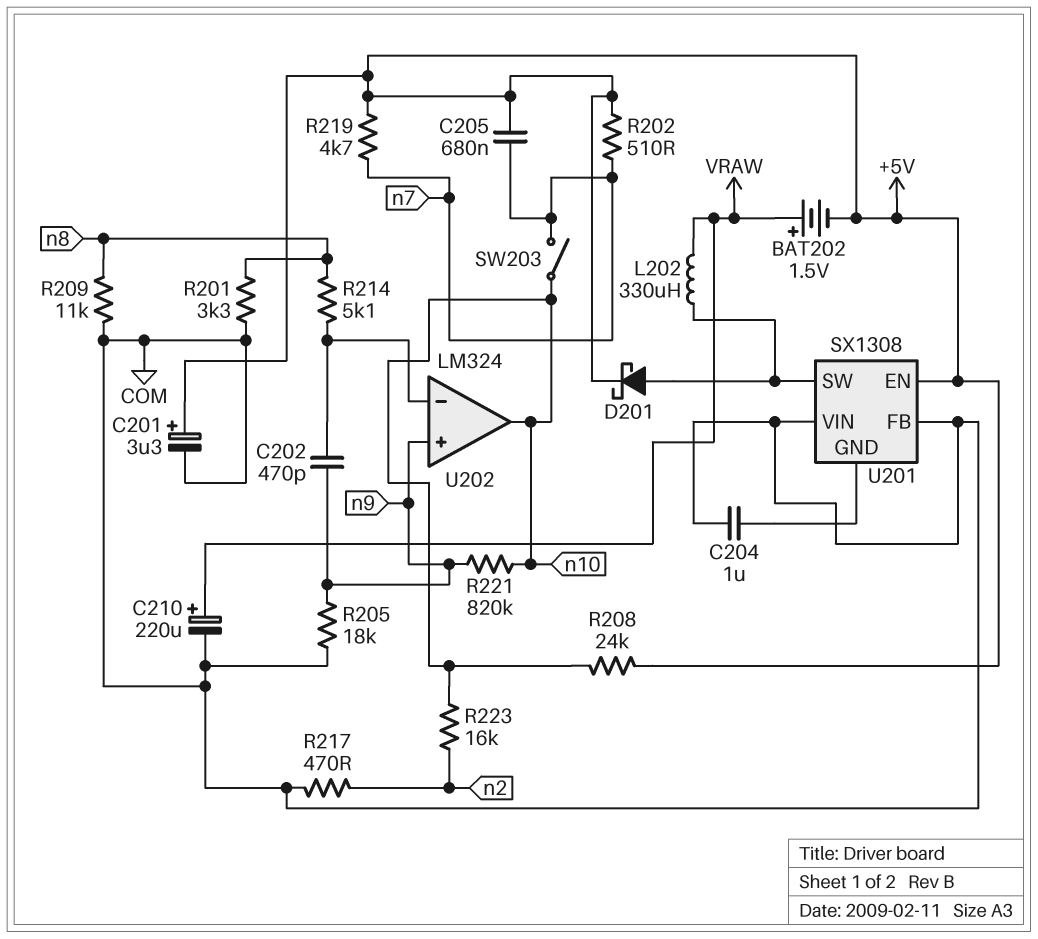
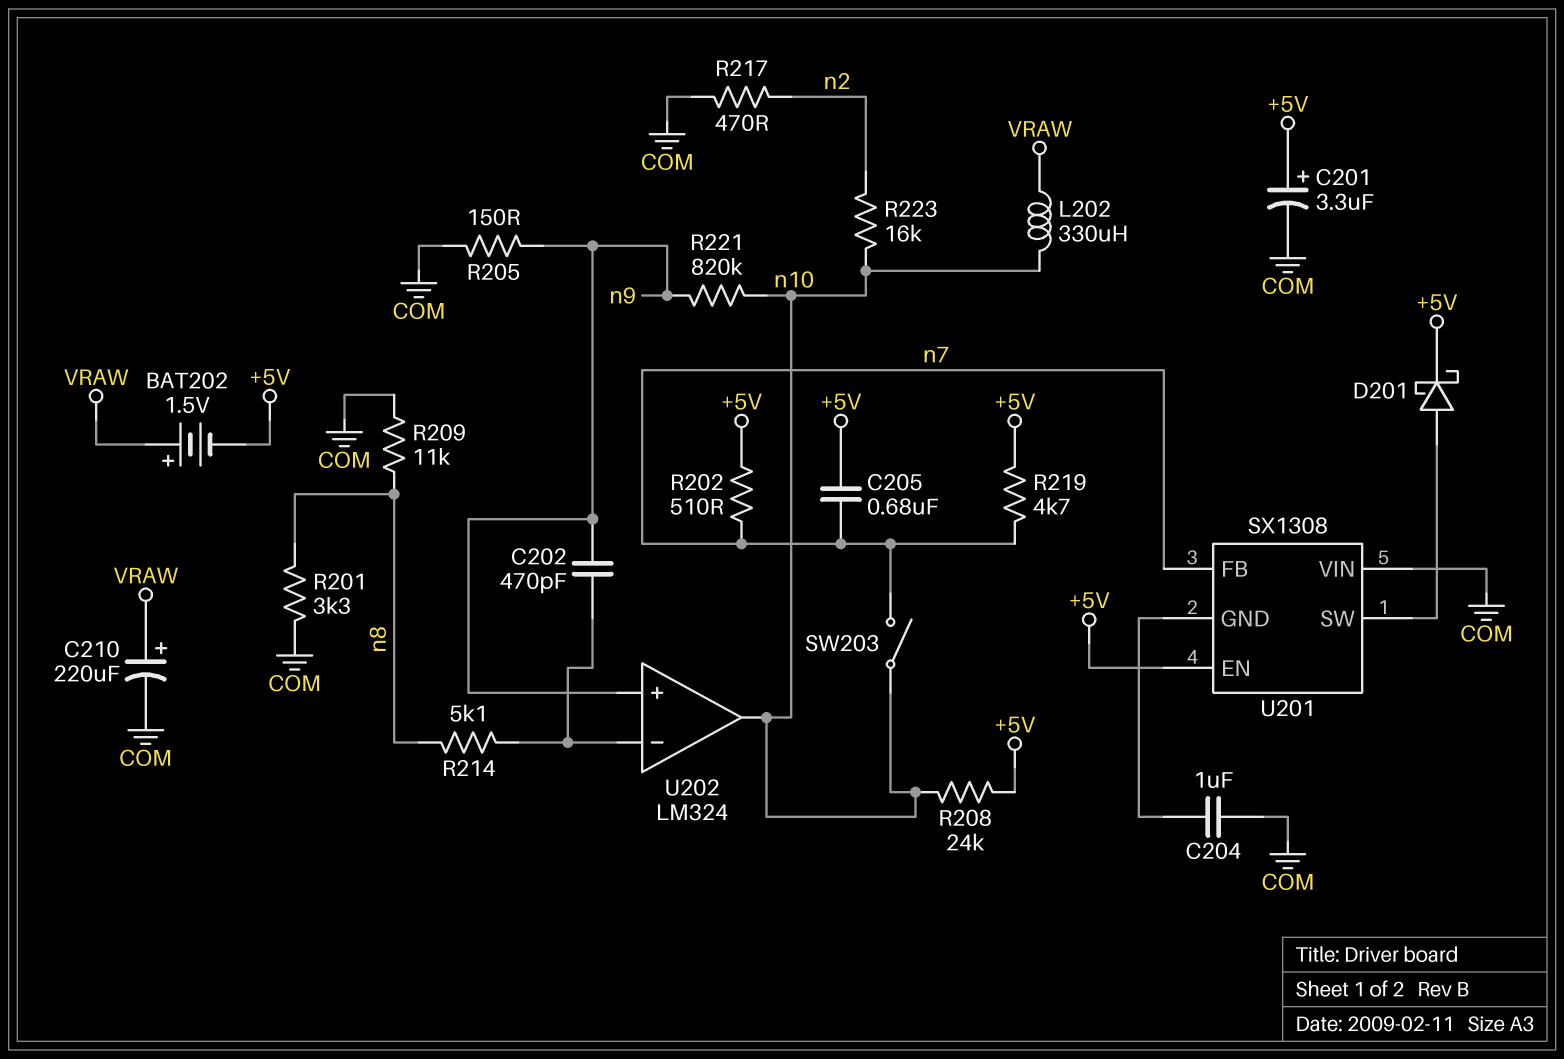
L202: 330uH (U201/SW, VRAW) -> 330uH (VRAW, n10)
R205: 18k (COM, n9) -> 150 (COM, n9)
U201 pin FB: COM -> n7

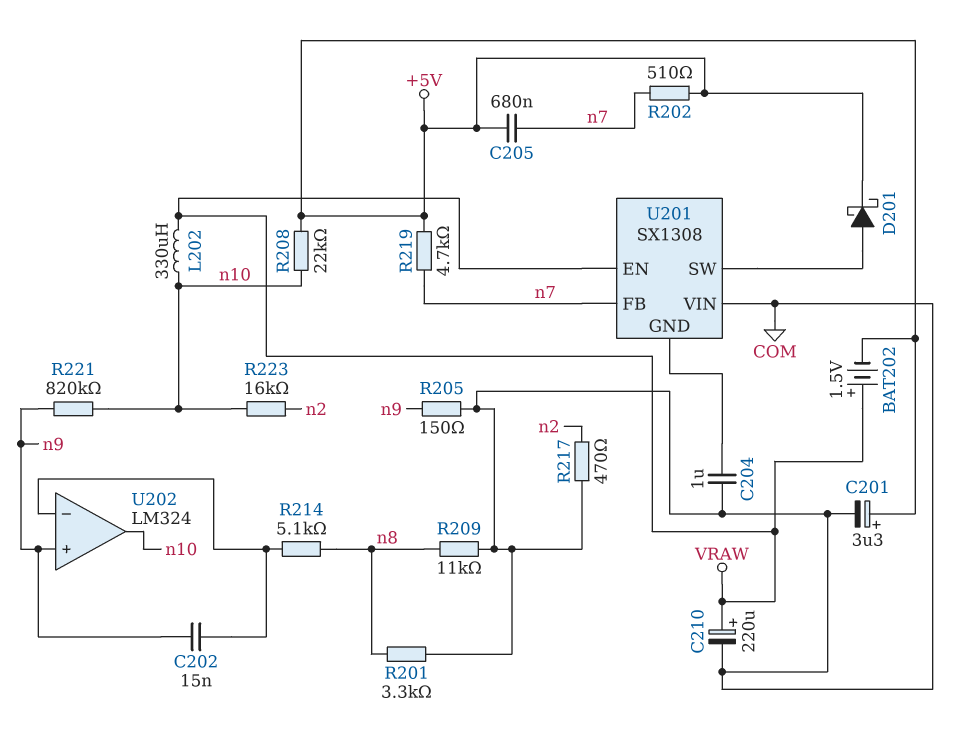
C202: 470pF (U202/in-, n9) -> 15nF (U202/in-, n9)
R208: 24k (+5V, n10) -> 22k (+5V, n10)
SW203: switch (n7, n10) -> none
U201 pin EN: +5V -> VRAW

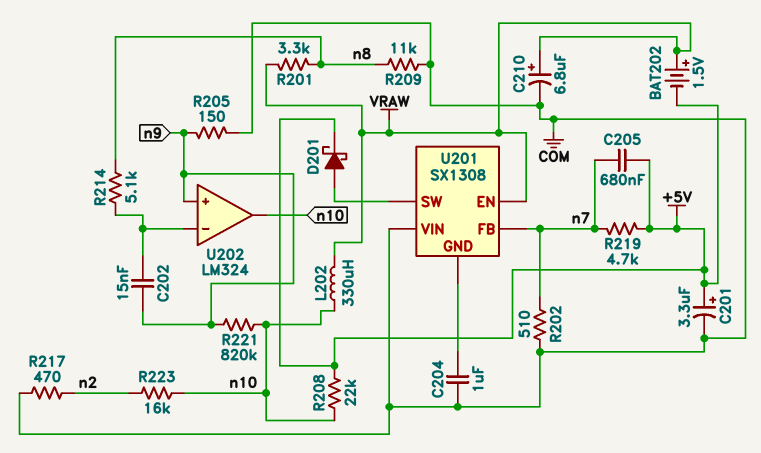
C210: 220uF (plus VRAW, minus COM) -> 6.8uF (plus VRAW, minus COM)
R201: 3.3k (COM, n8) -> 3.3k (VRAW, n8)
R202: 510 (+5V, n7) -> 510 (COM, n7)

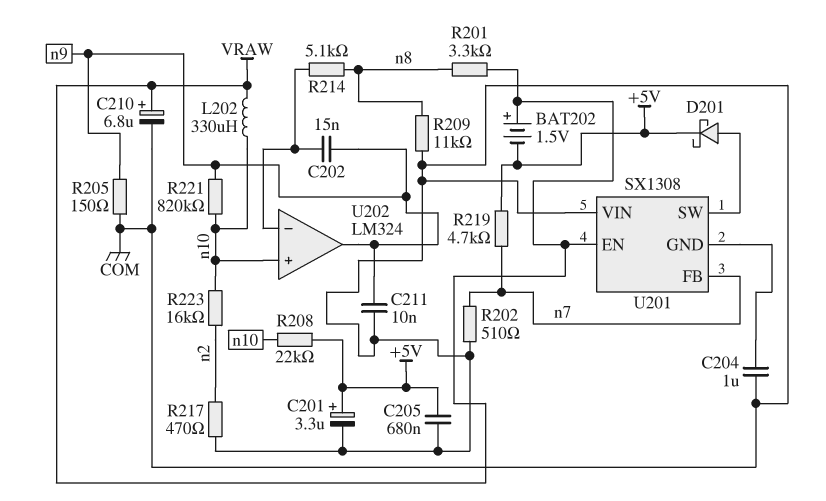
C205: 680nF (+5V, n7) -> 680nF (+5V, COM)
C211: none -> 10nF (COM, n9)
U202 pin in+: n9 -> n10
U202 pin out: n10 -> n9

